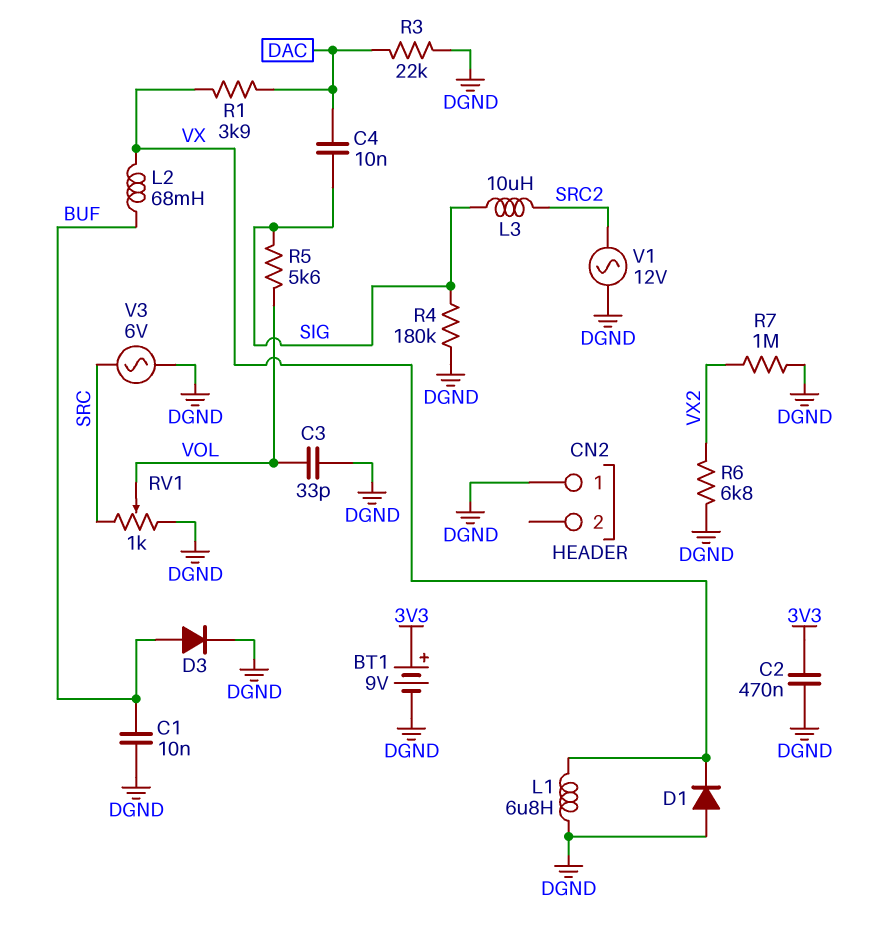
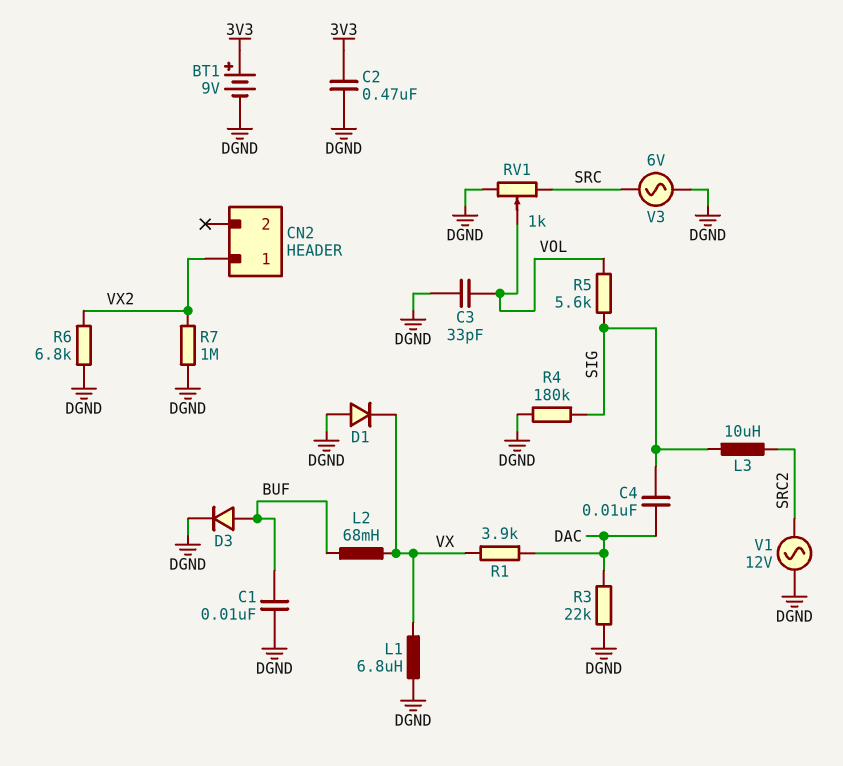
CN2 pin 1: DGND -> VX2

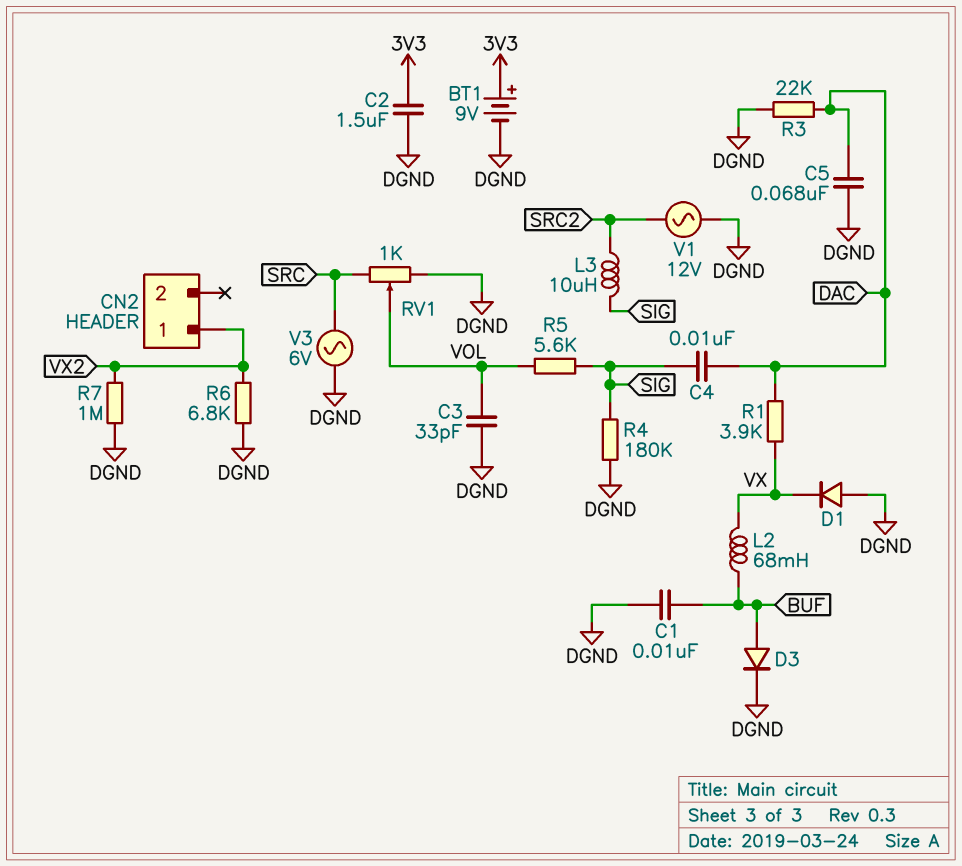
C2: 470nF (3V3, DGND) -> 1.5uF (3V3, DGND)
C5: none -> 68nF (DAC, DGND)
L1: 6.8uH (DGND, VX) -> none

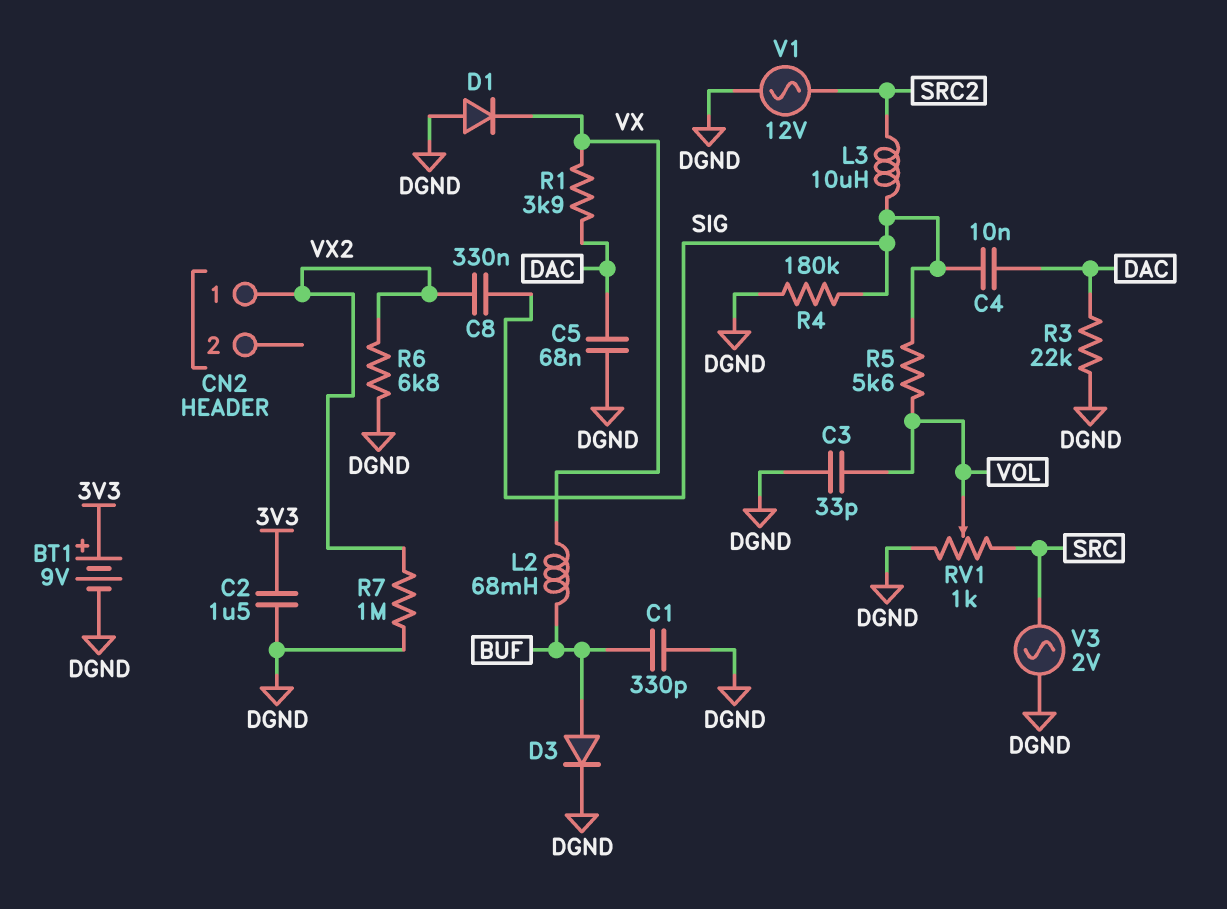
C1: 10nF (BUF, DGND) -> 330pF (BUF, DGND)
C8: none -> 330nF (SIG, VX2)
V3: AC 6V (DGND, SRC) -> AC 2V (DGND, SRC)

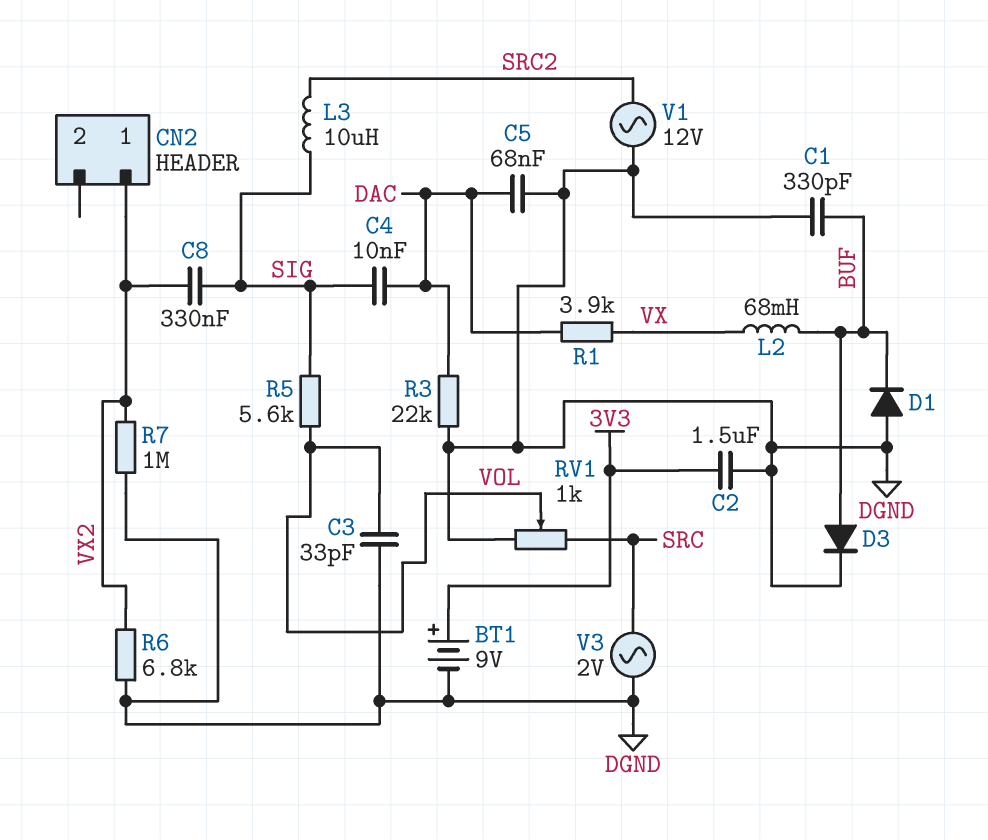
D1: diode (A DGND, K VX) -> diode (A DGND, K BUF)
R4: 180k (DGND, SIG) -> none

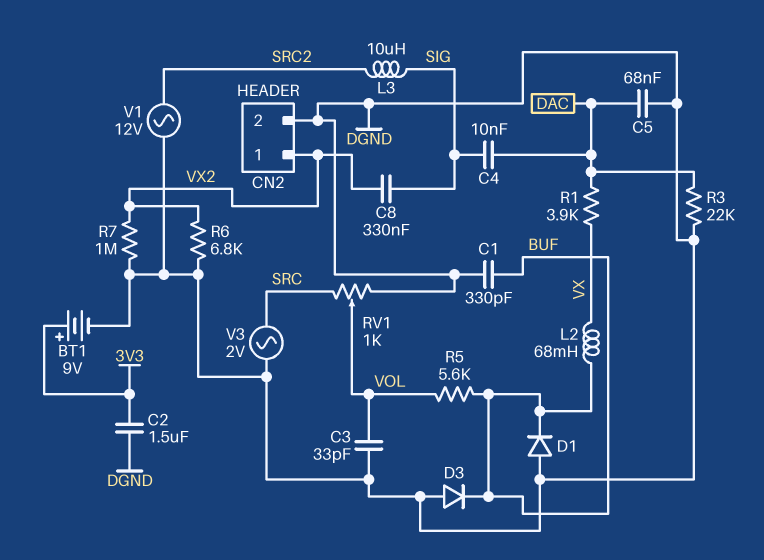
CN2 pin 2: none -> DGND
D3: diode (A BUF, K DGND) -> diode (A DGND, K BUF)
R5: 5.6k (SIG, VOL) -> 5.6k (BUF, VOL)

